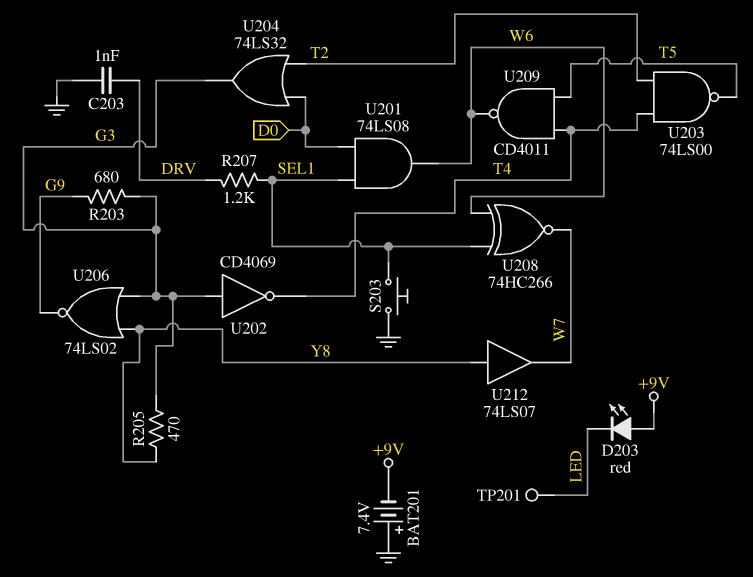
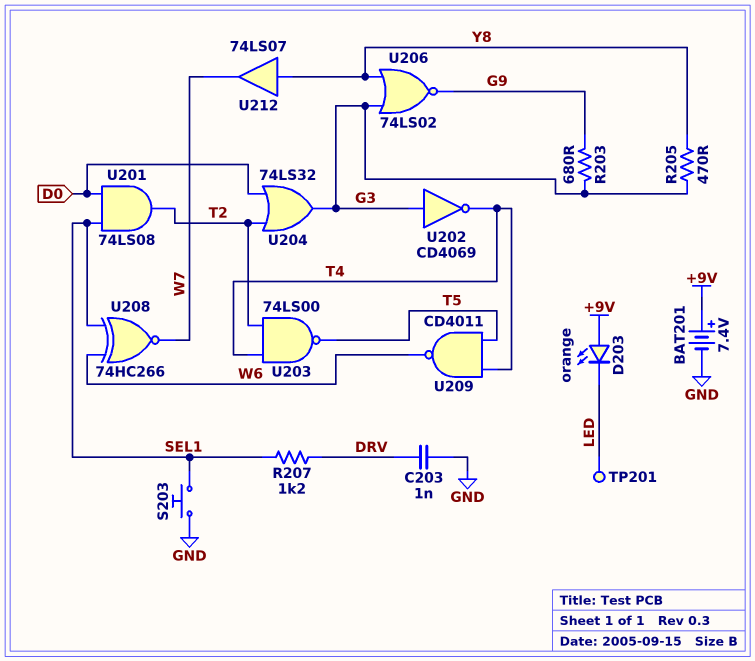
BAT201: 7.4V (plus GND, minus +9V) -> 7.4V (plus +9V, minus GND)
D203: LED red (A +9V, K LED) -> LED orange (A +9V, K LED)
U201: AND 74LS08 (in D0, in SEL1, out W6) -> AND 74LS08 (in D0, in SEL1, out T2)

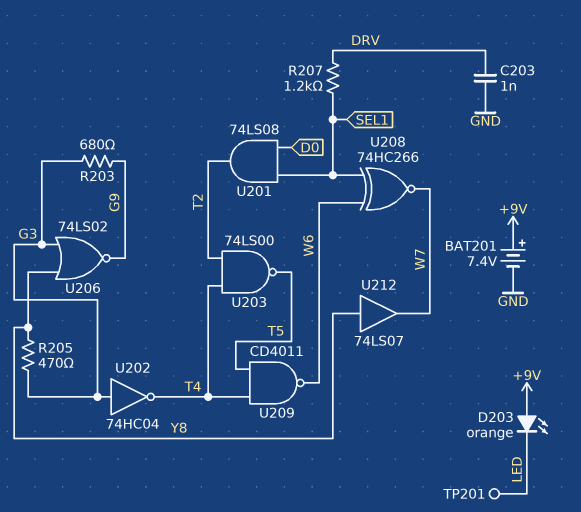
S203: button (GND, SEL1) -> none
U202: NOT CD4069 (in G3, out T4) -> NOT 74HC04 (in G3, out T4)
U204: OR 74LS32 (in D0, in T2, out G3) -> none

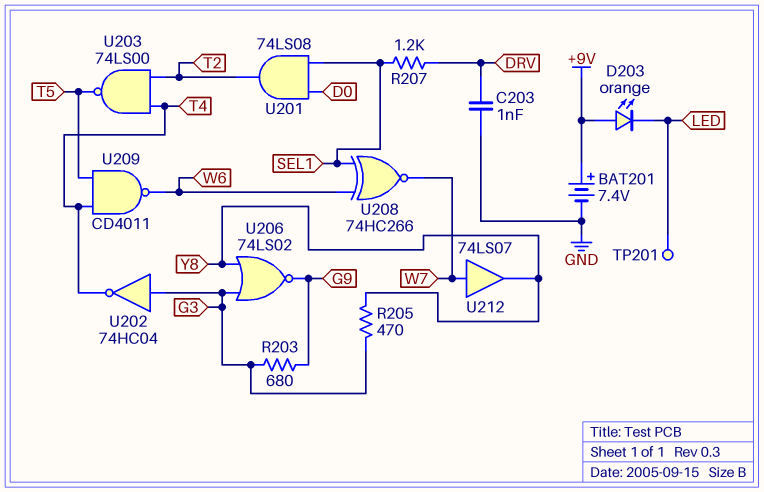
U212: buffer 74LS07 (in Y8, out W7) -> buffer 74LS07 (in W7, out Y8)

